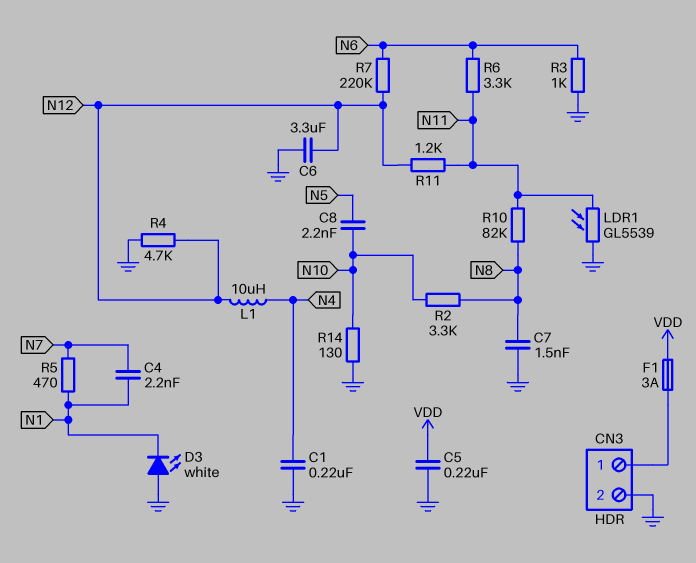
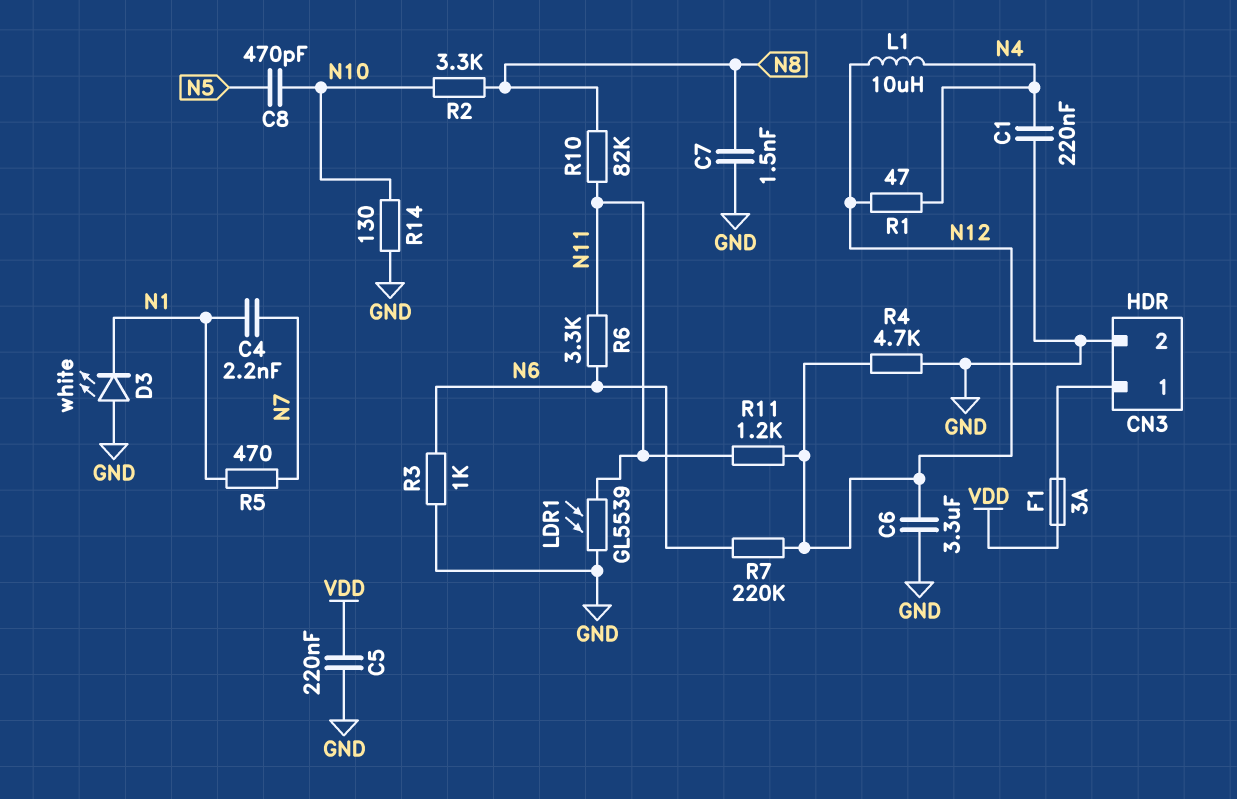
C8: 2.2nF (N5, N10) -> 470pF (N5, N10)
R1: none -> 47 (N4, N12)

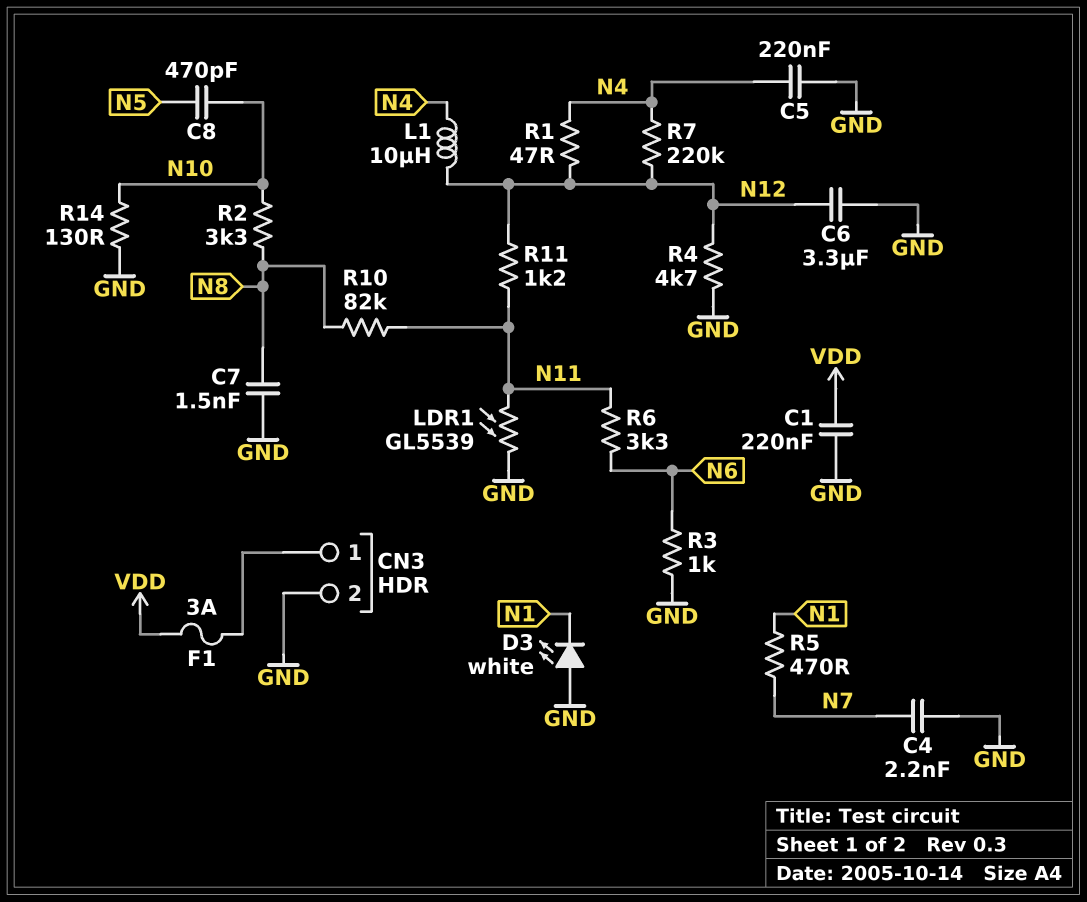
C1: 220nF (GND, N4) -> 220nF (GND, VDD)
C4: 2.2nF (N1, N7) -> 2.2nF (GND, N7)
C5: 220nF (GND, VDD) -> 220nF (GND, N4)
R7: 220k (N6, N12) -> 220k (N4, N12)

